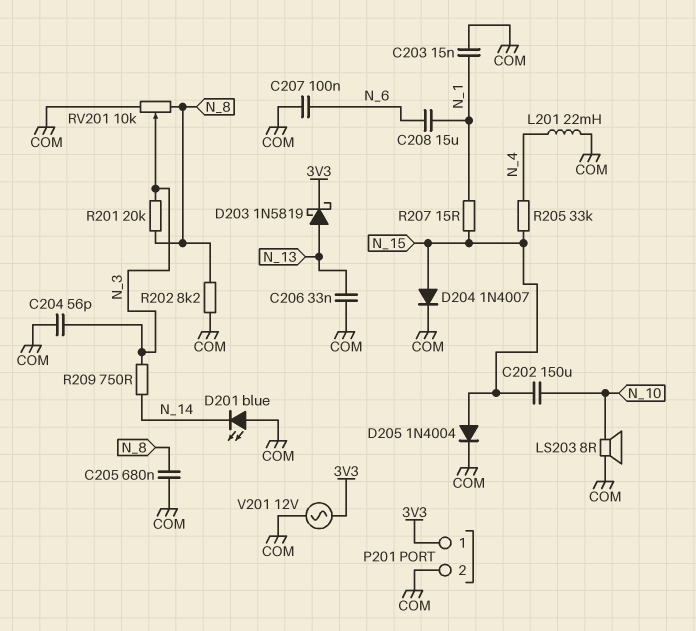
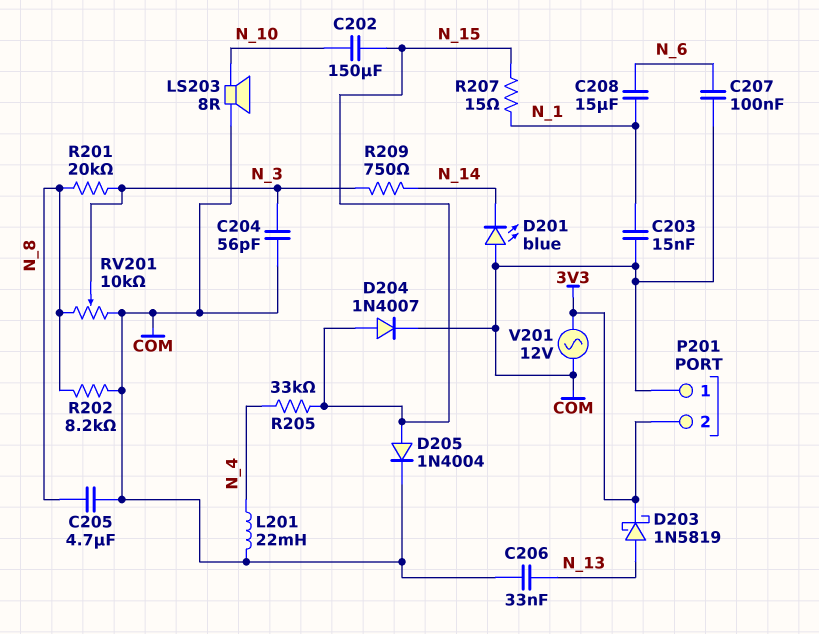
C205: 680nF (COM, N_8) -> 4.7uF (COM, N_8)
P201 pin 1: 3V3 -> COM
P201 pin 2: COM -> 3V3

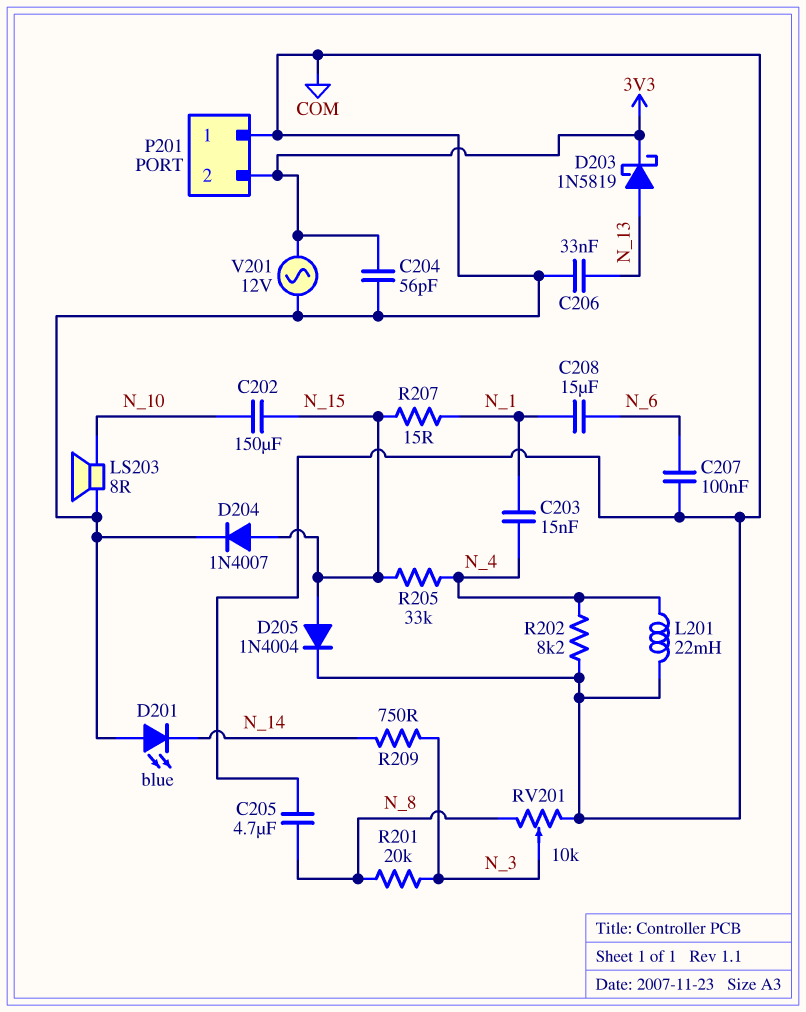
C203: 15nF (COM, N_1) -> 15nF (N_1, N_4)
C204: 56pF (COM, N_3) -> 56pF (3V3, COM)
R202: 8.2k (COM, N_8) -> 8.2k (COM, N_4)

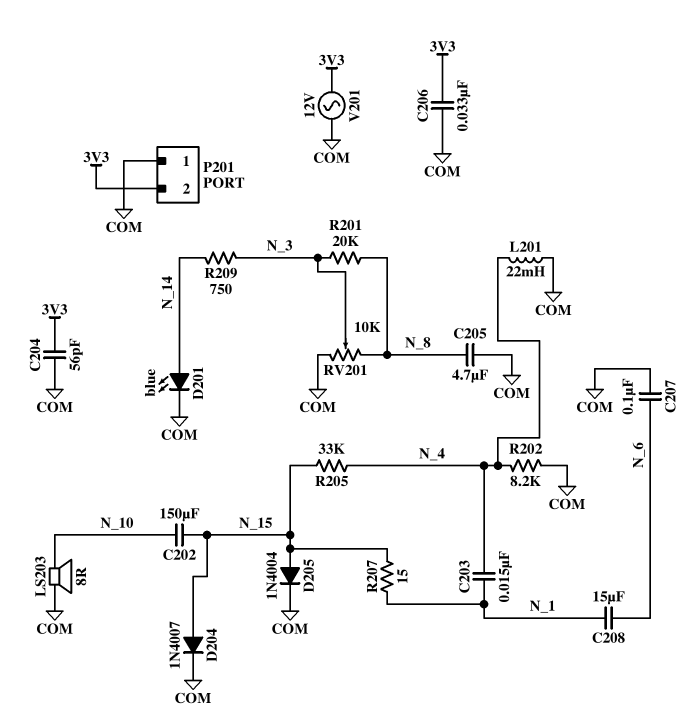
C206: 33nF (COM, N_13) -> 33nF (3V3, COM)
D201: LED blue (A COM, K N_14) -> LED blue (A N_14, K COM)
D203: schottky 1N5819 (A N_13, K 3V3) -> none

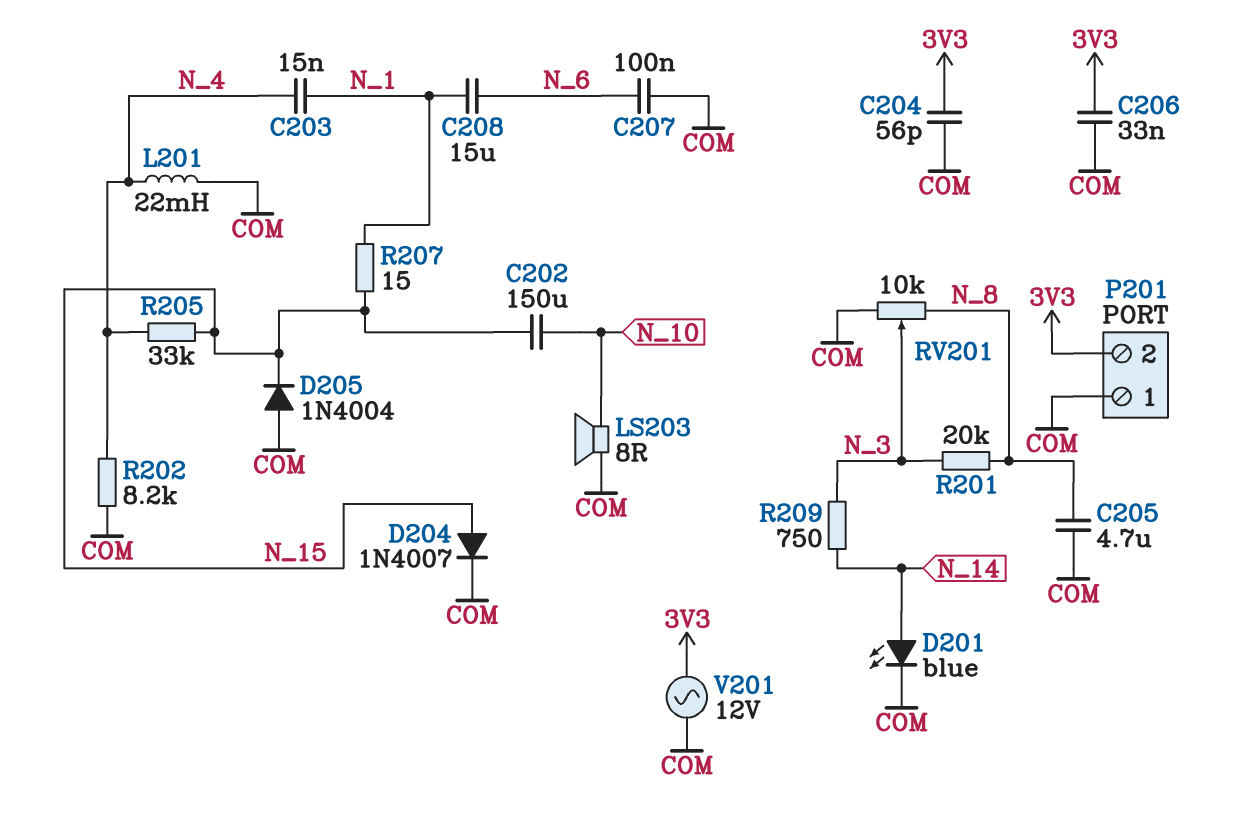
D205: diode 1N4004 (A N_15, K COM) -> diode 1N4004 (A COM, K N_15)

